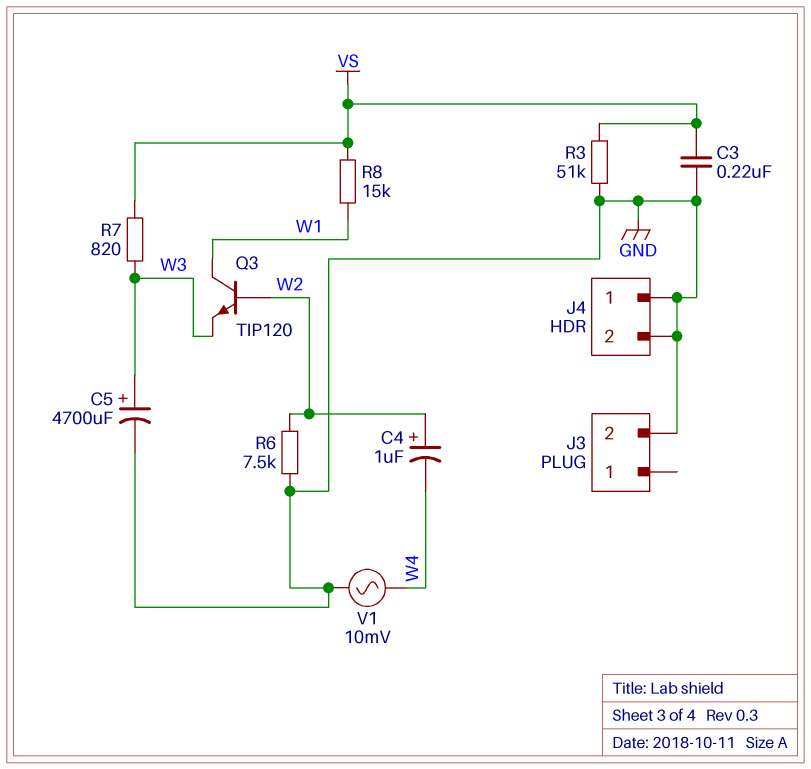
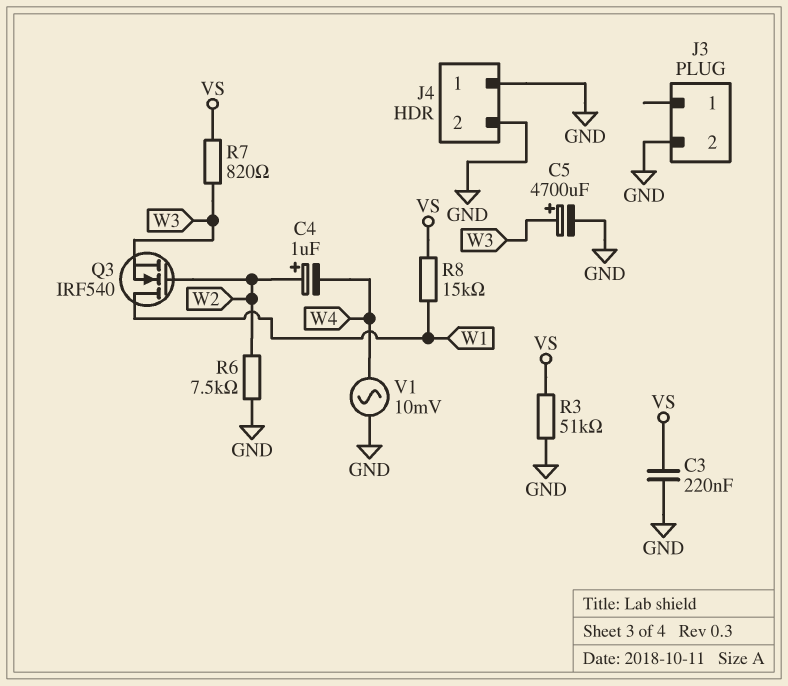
Q3: NPN TIP120 (B W2, C W1, E W3) -> NMOS IRF540 (G W2, D W1, S W3)

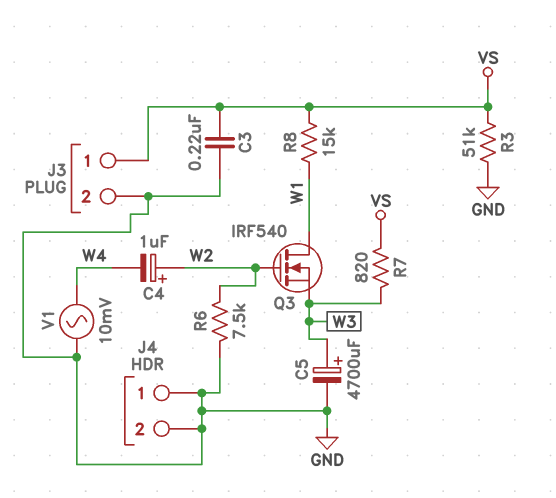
J3 pin 1: none -> VS

